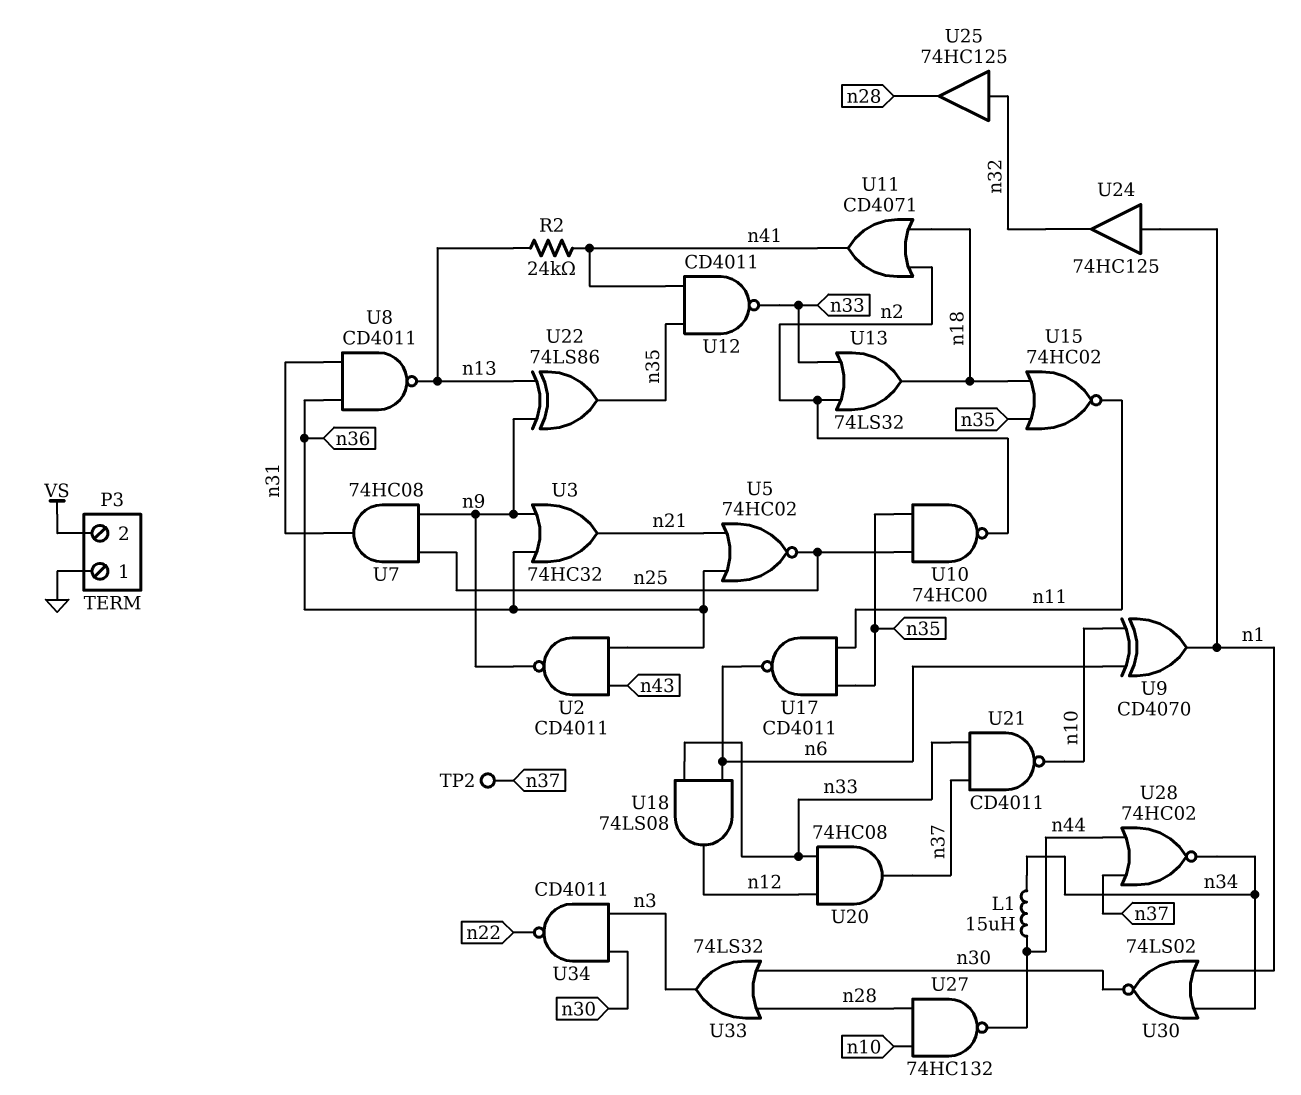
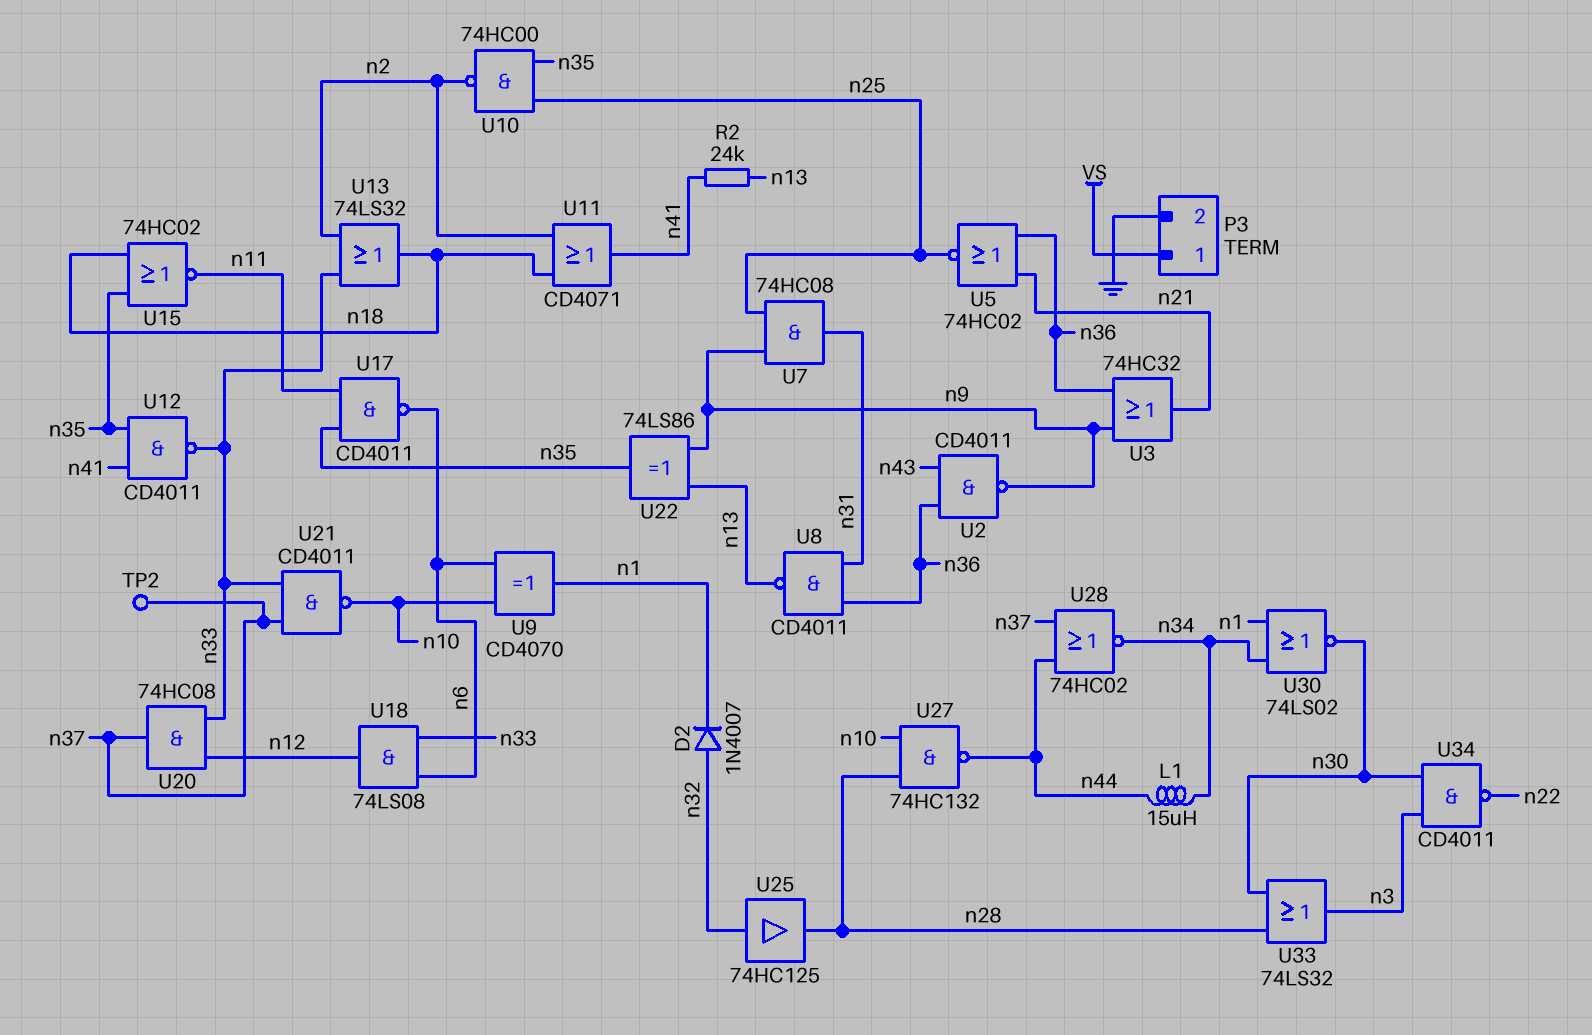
D2: none -> diode 1N4007 (A n32, K n1)
P3 pin 1: GND -> VS
P3 pin 2: VS -> GND
U24: buffer 74HC125 (in n1, out n32) -> none

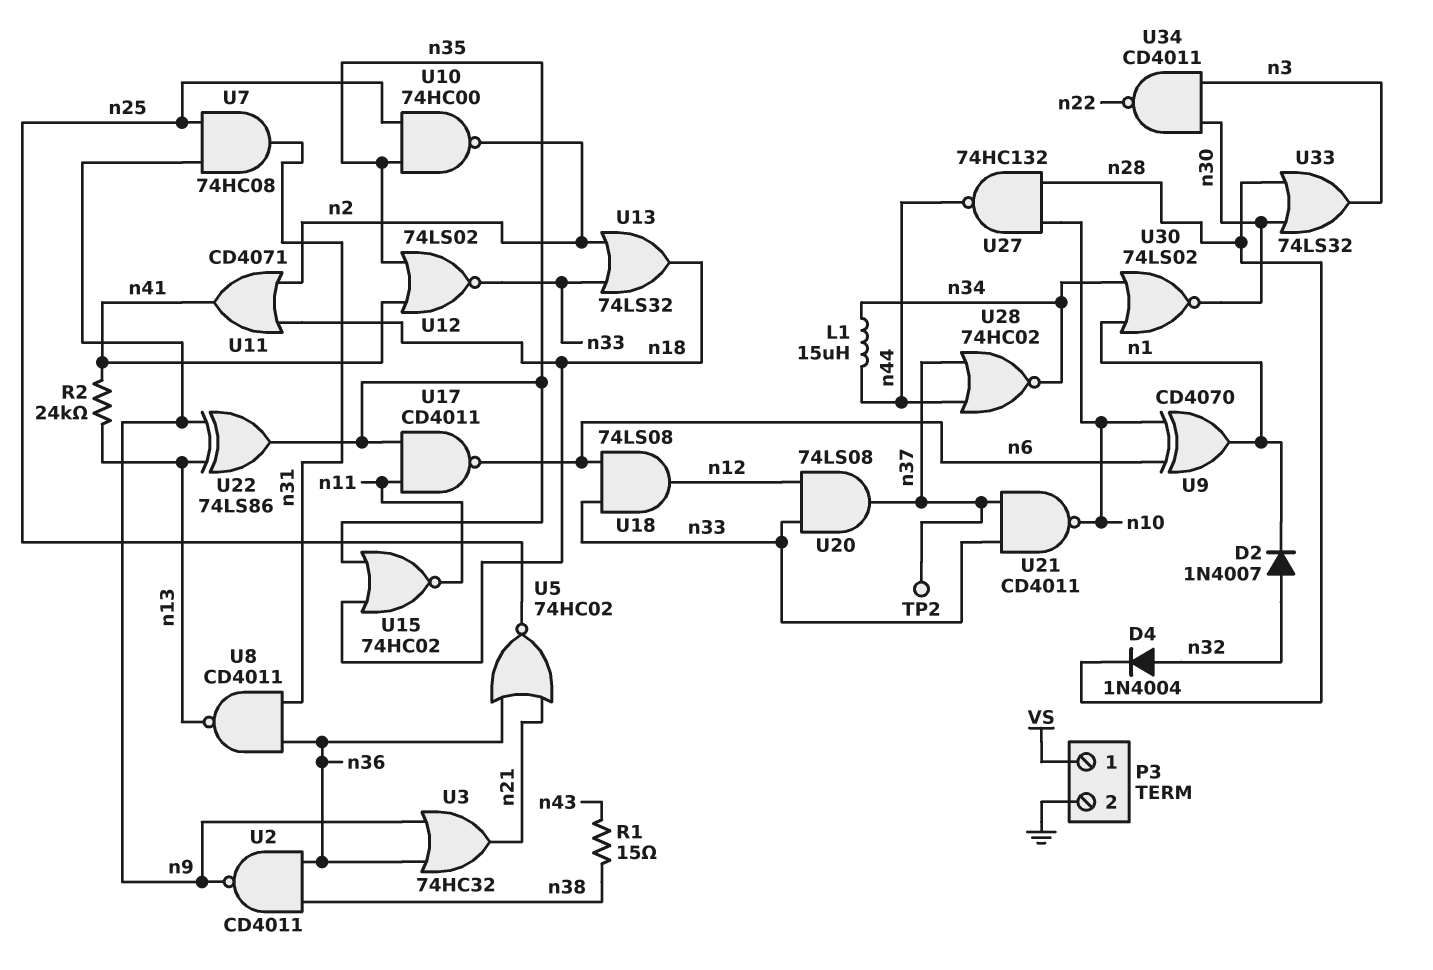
D4: none -> diode 1N4004 (A n32, K n28)
R1: none -> 15 (n38, n43)
U2: NAND CD4011 (in n36, in n43, out n9) -> NAND CD4011 (in n36, in n38, out n9)
U12: NAND CD4011 (in n35, in n41, out n33) -> NOR 74LS02 (in n35, in n41, out n33)
U20: AND 74HC08 (in n12, in n33, out n37) -> AND 74LS08 (in n12, in n33, out n37)
U25: buffer 74HC125 (in n32, out n28) -> none

